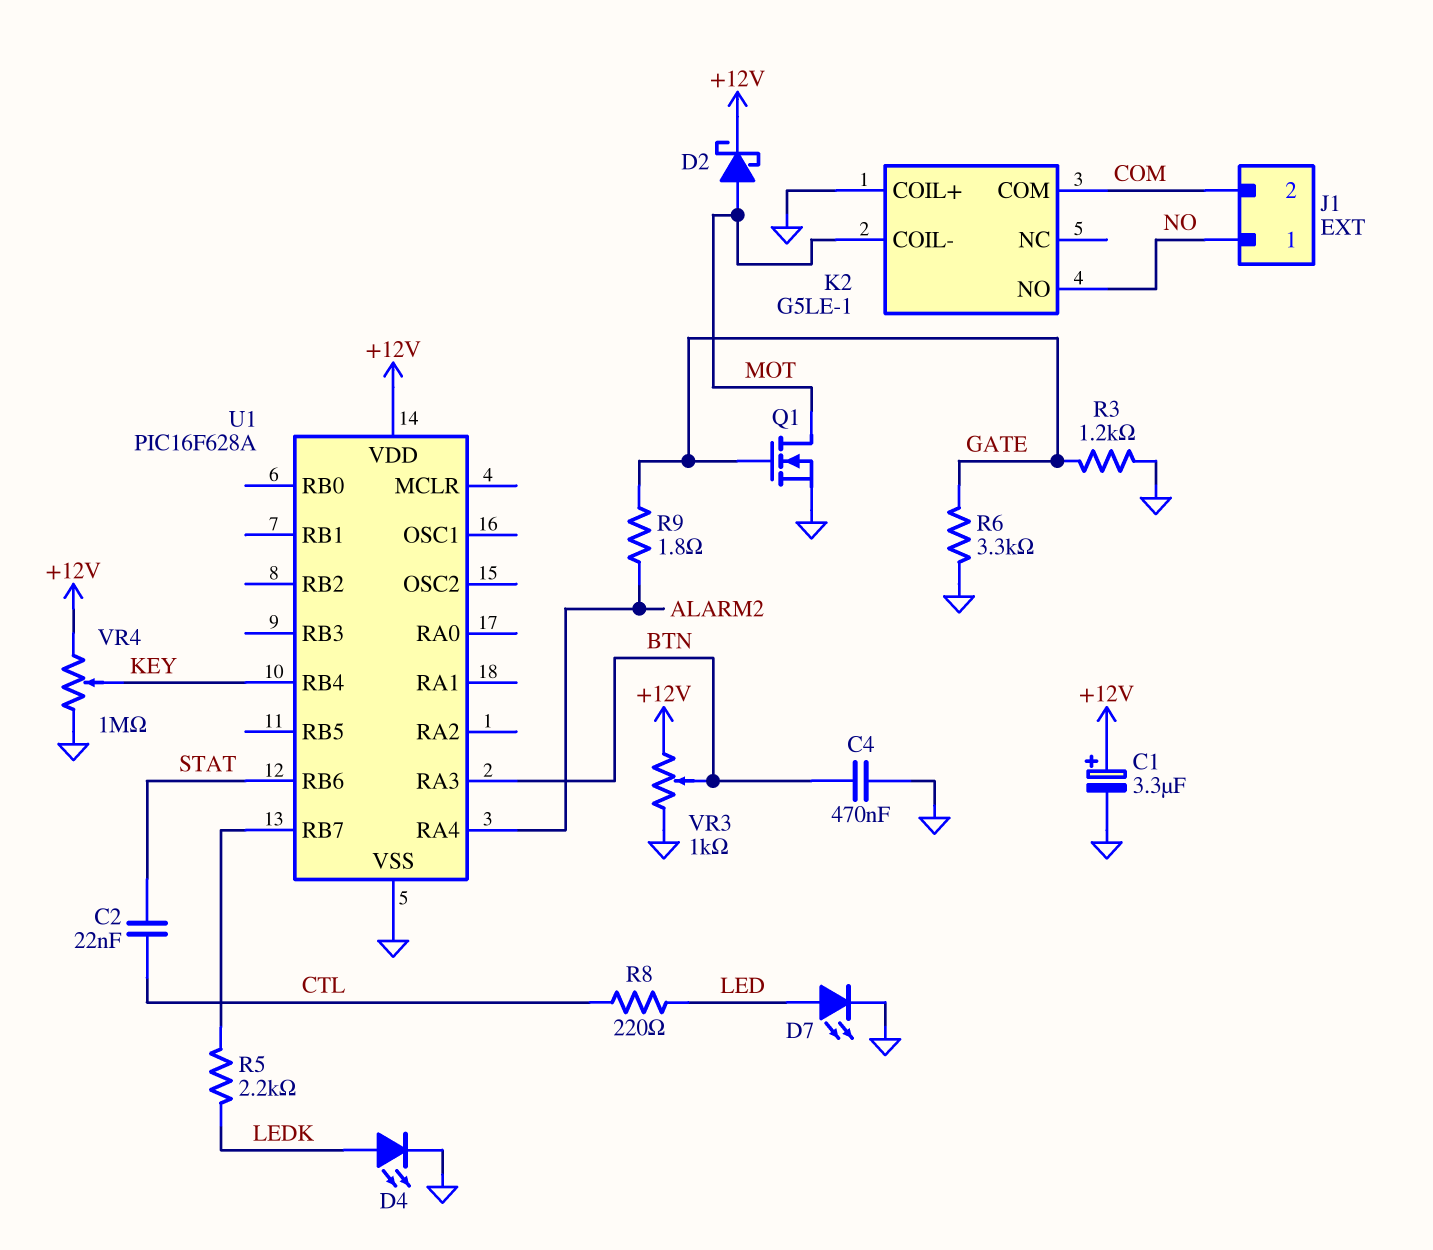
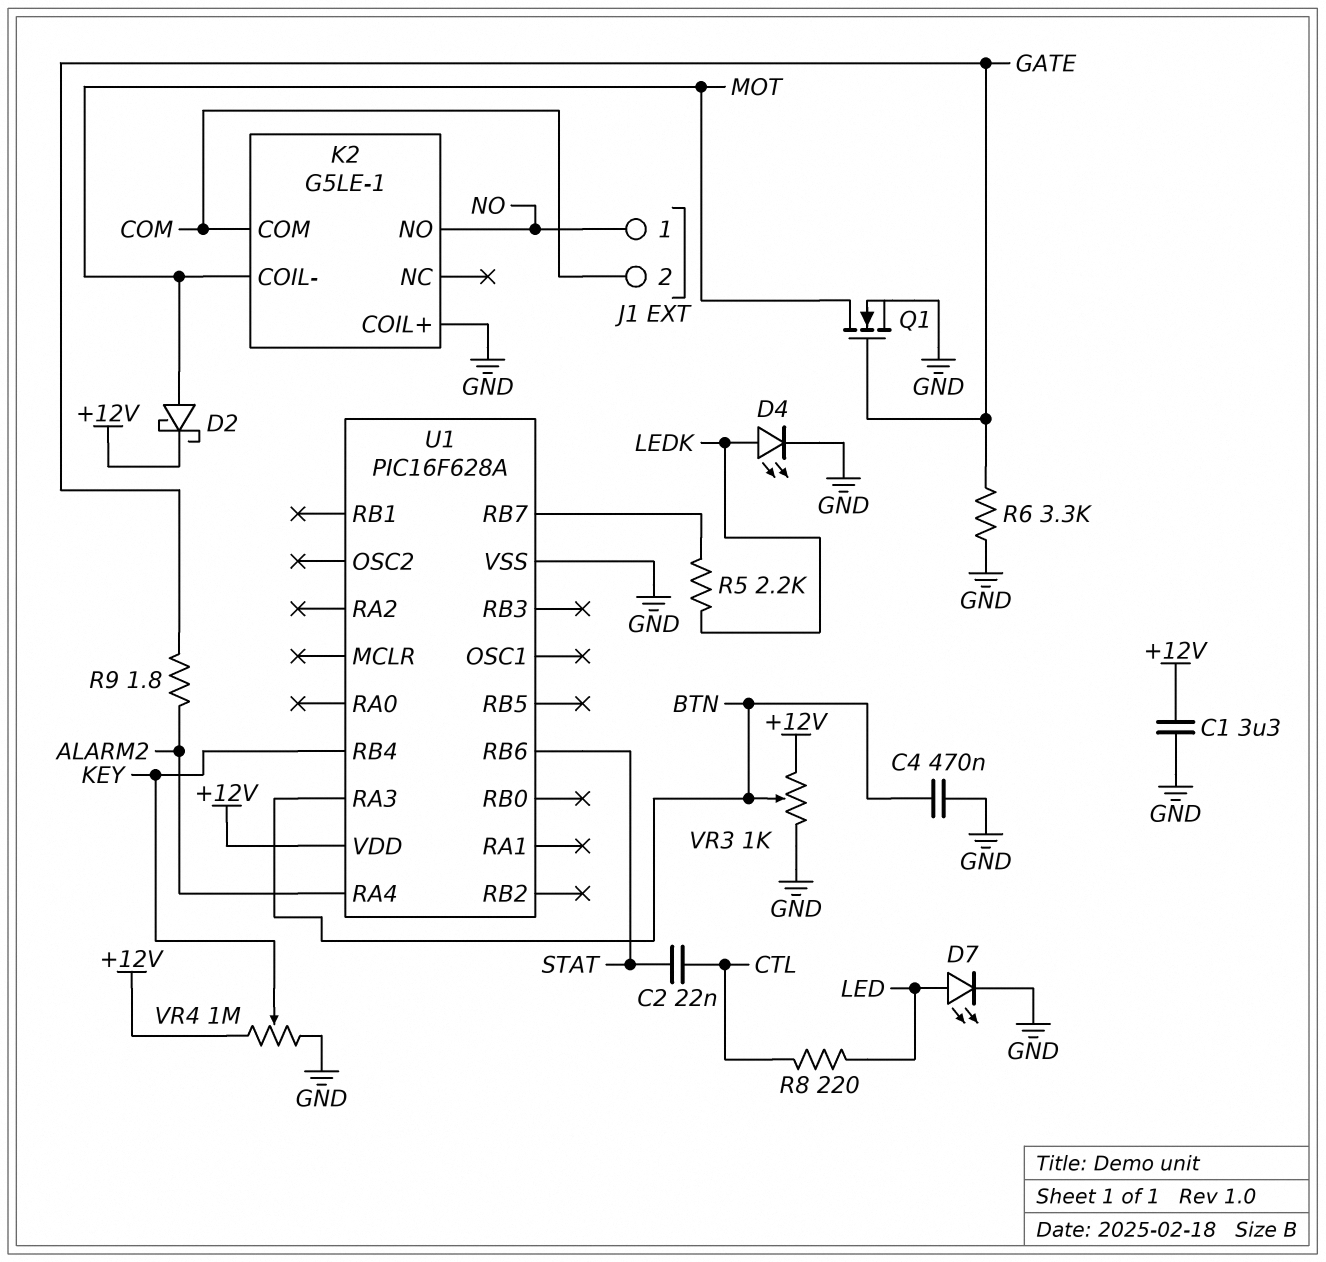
C1: 3.3uF (plus +12V, minus GND) -> 3.3uF (+12V, GND)
R3: 1.2k (GATE, GND) -> none

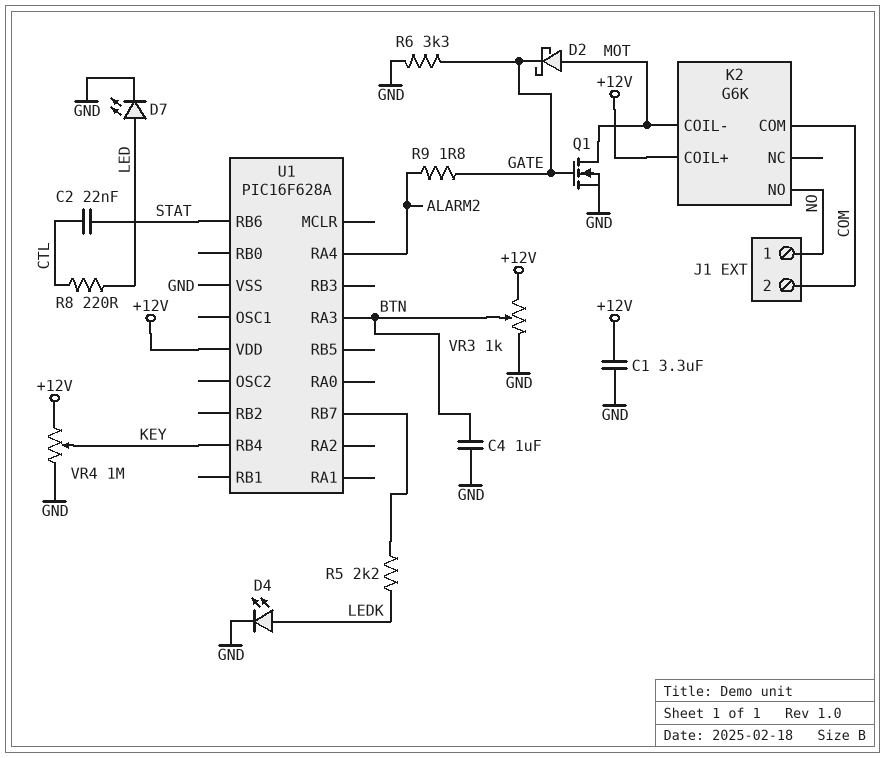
C4: 470nF (BTN, GND) -> 1uF (BTN, GND)
D2: schottky (A MOT, K +12V) -> schottky (A MOT, K GATE)
K2: G5LE-1 -> G6K
K2 pin COIL+: GND -> +12V

